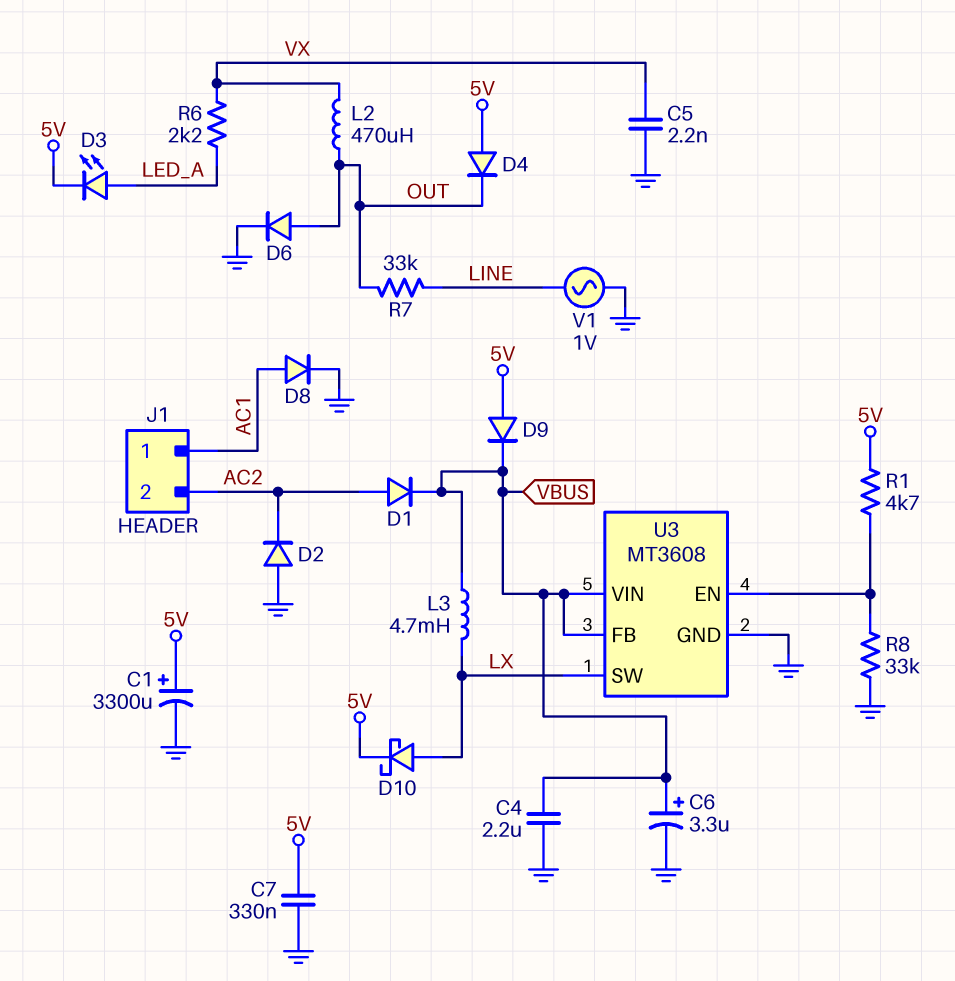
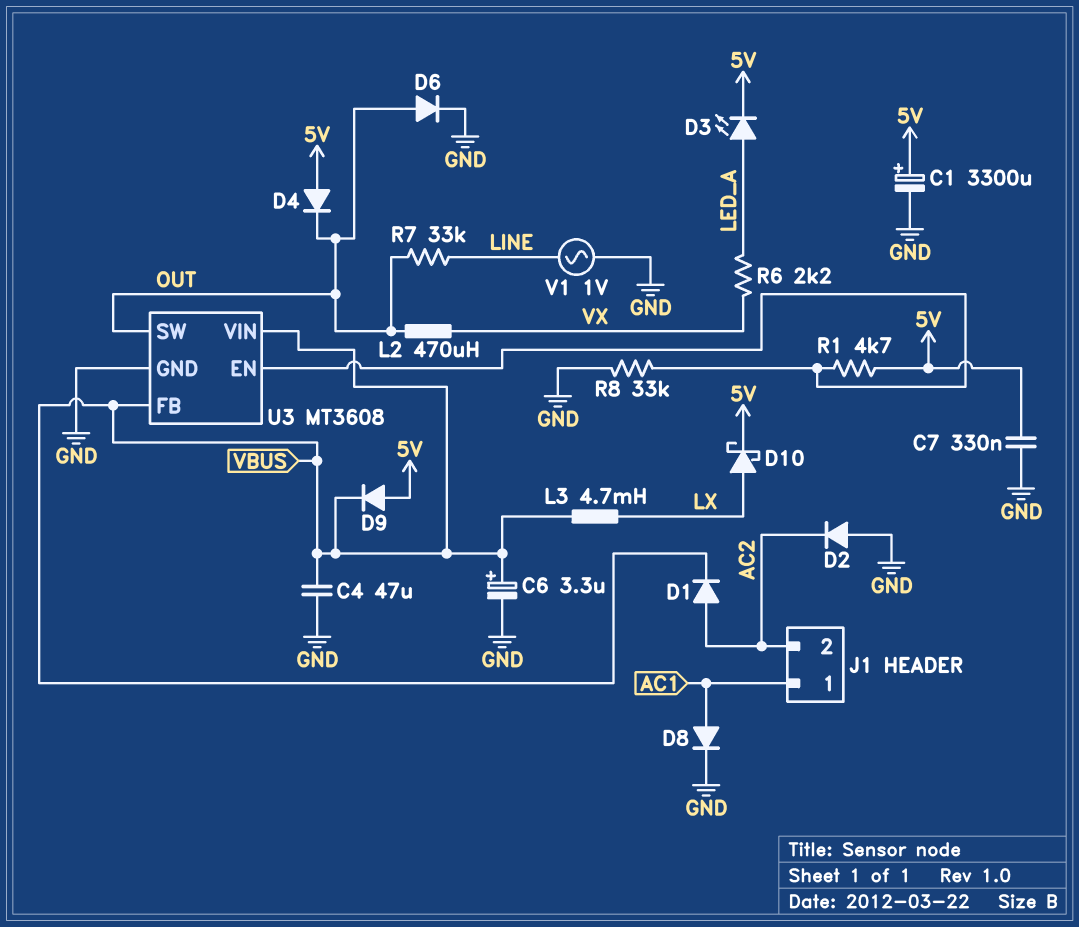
C4: 2.2uF (GND, VBUS) -> 47uF (GND, VBUS)
C5: 2.2nF (GND, VX) -> none
U3 pin SW: LX -> OUT

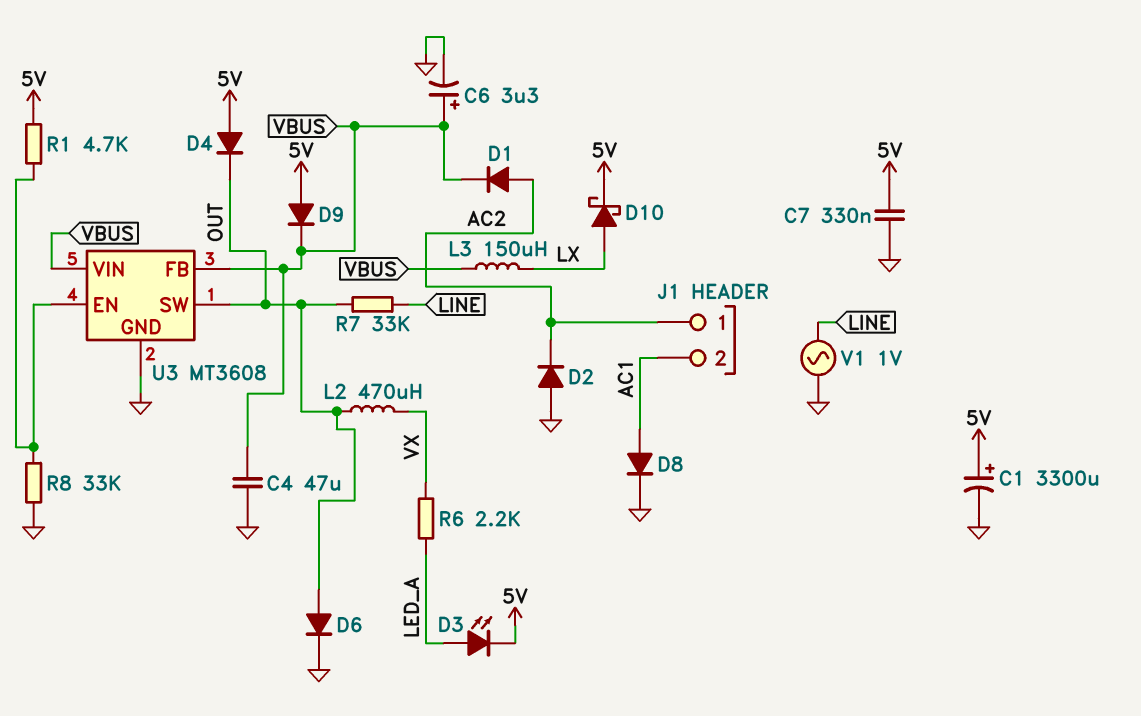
J1 pin 1: AC1 -> AC2
J1 pin 2: AC2 -> AC1
L3: 4.7mH (LX, VBUS) -> 150uH (LX, VBUS)

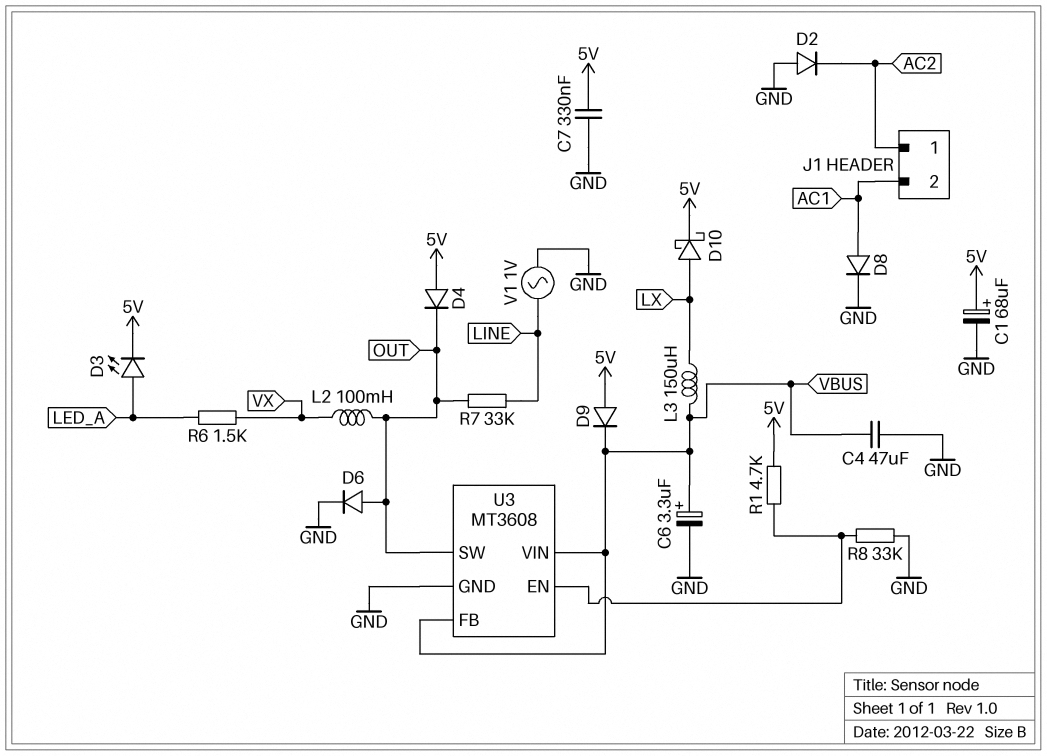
C1: 3300uF (plus 5V, minus GND) -> 68uF (plus 5V, minus GND)
D1: diode (A AC2, K VBUS) -> none
L2: 470uH (OUT, VX) -> 100mH (OUT, VX)
R6: 2.2k (LED_A, VX) -> 1.5k (LED_A, VX)

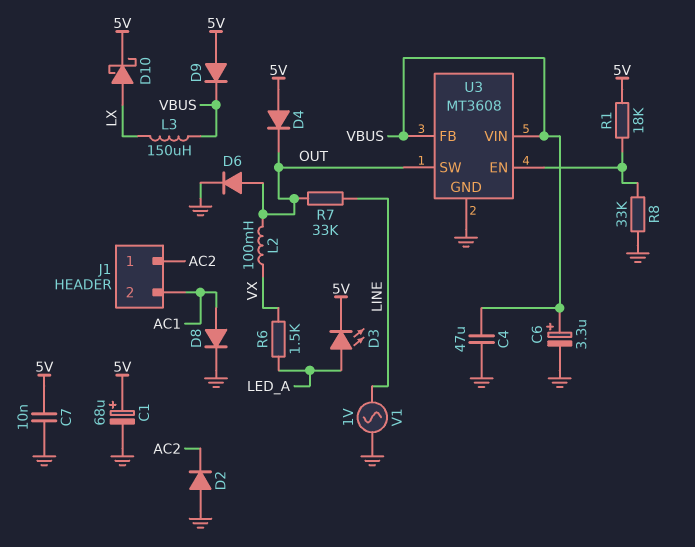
C7: 330nF (5V, GND) -> 10nF (5V, GND)
R1: 4.7k (5V, U3/EN) -> 18k (5V, U3/EN)

